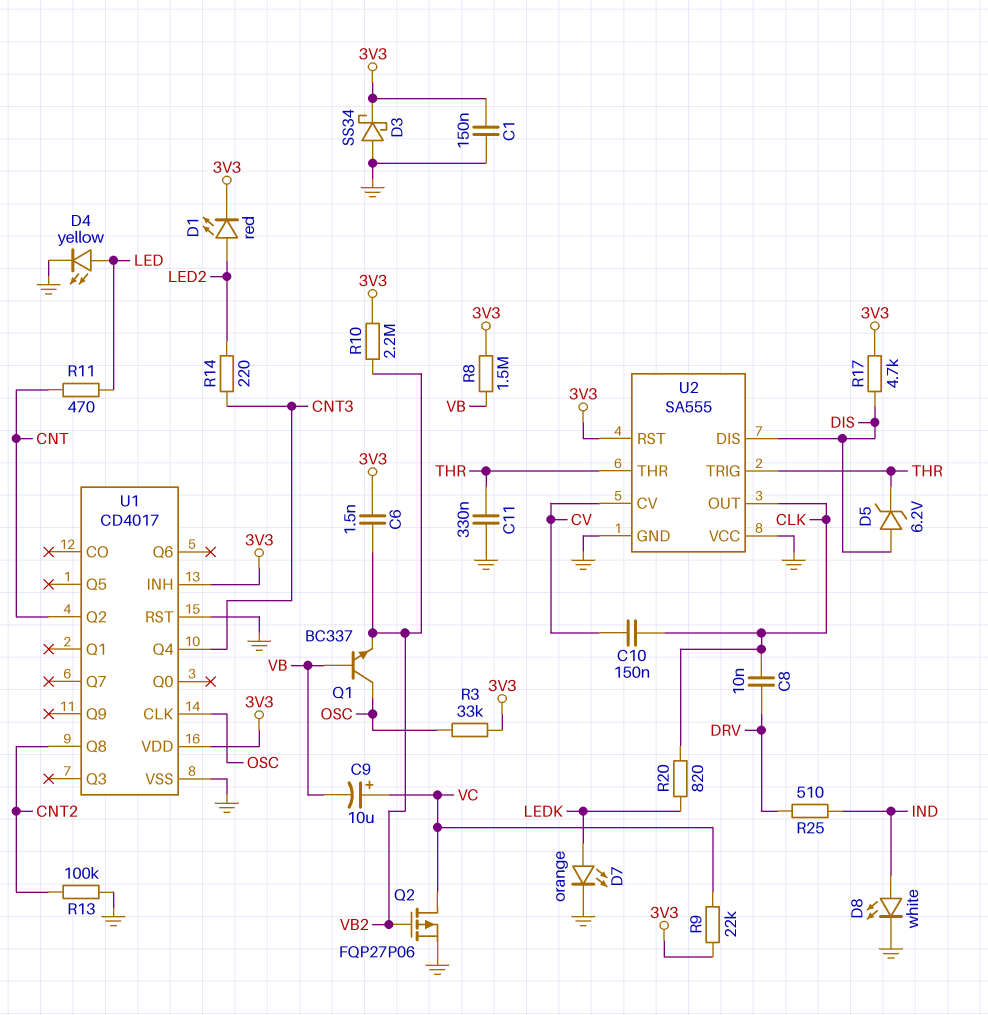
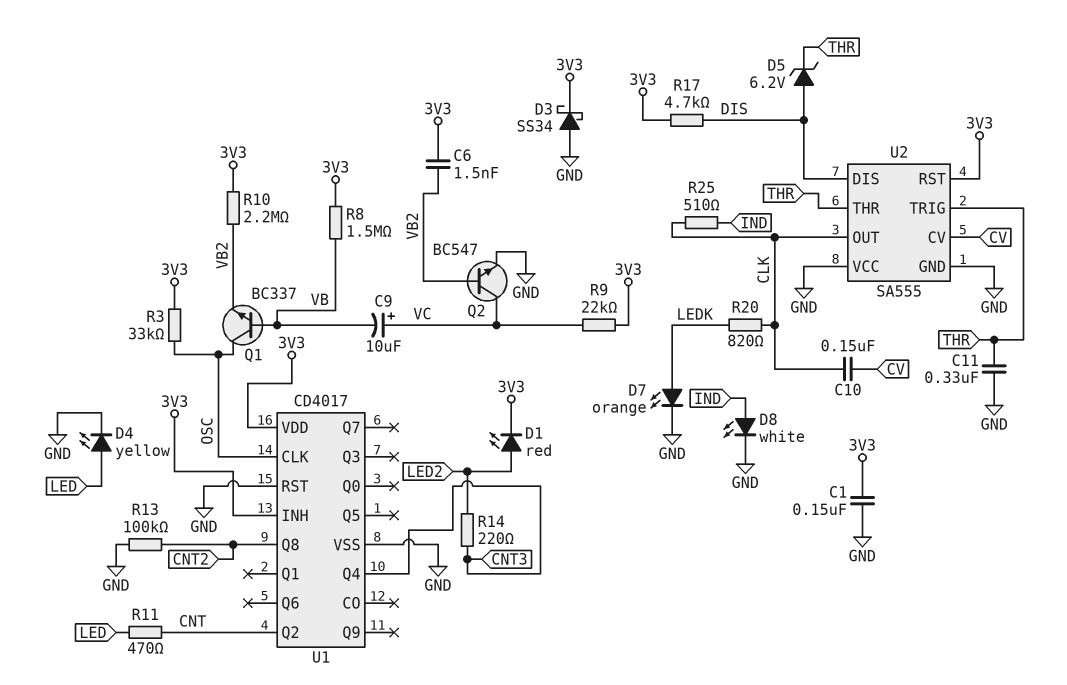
C8: 10nF (CLK, DRV) -> none
Q2: PMOS FQP27P06 (G VB2, D VC, S GND) -> NPN BC547 (B VB2, C VC, E GND)
R25: 510 (DRV, IND) -> 510 (CLK, IND)

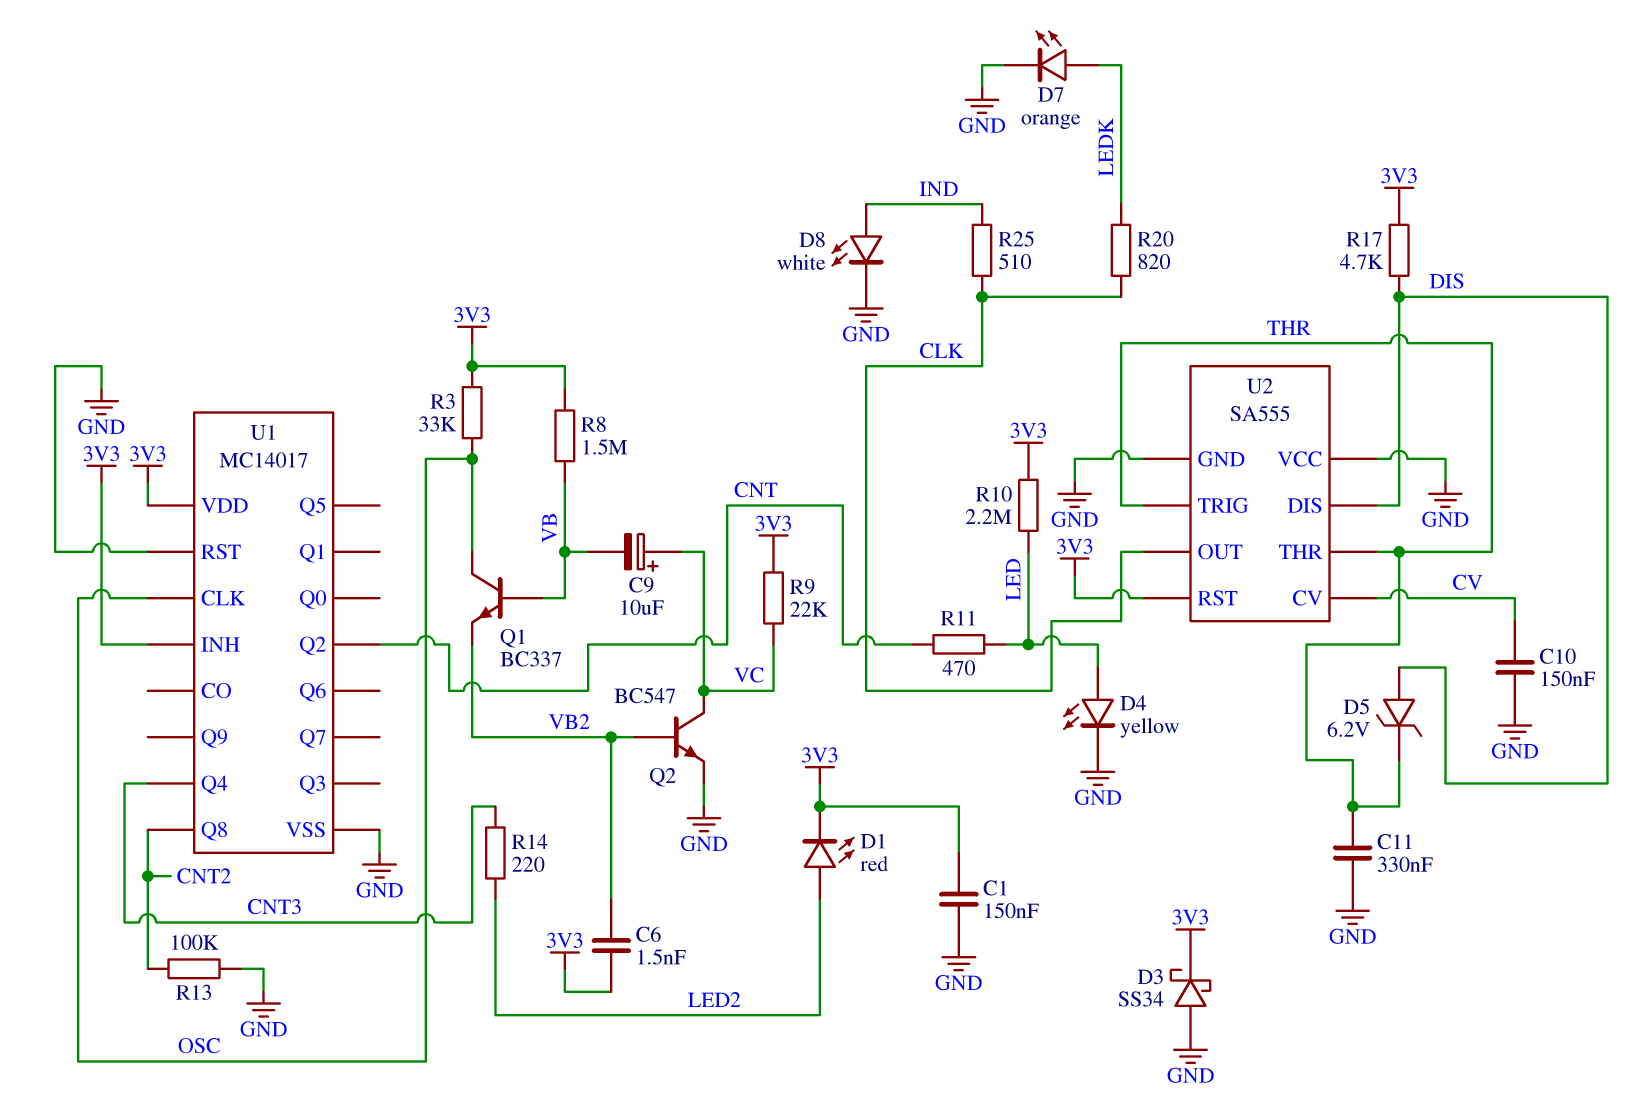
C10: 150nF (CLK, CV) -> 150nF (CV, GND)
R10: 2.2M (3V3, VB2) -> 2.2M (3V3, LED)
U1: CD4017 -> MC14017

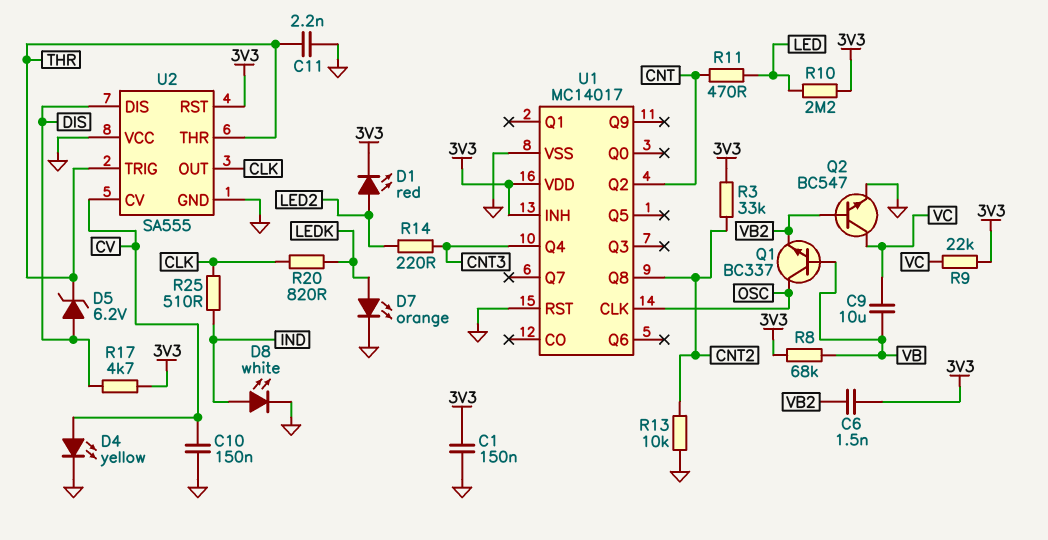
C9: 10uF (plus VC, minus VB) -> 10uF (VB, VC)
C11: 330nF (GND, THR) -> 2.2nF (GND, THR)
D3: schottky SS34 (A GND, K 3V3) -> none
D4: LED yellow (A LED, K GND) -> LED yellow (A CV, K GND)
R3: 33k (3V3, OSC) -> 33k (3V3, CNT2)
R8: 1.5M (3V3, VB) -> 68k (3V3, VB)
R13: 100k (CNT2, GND) -> 10k (CNT2, GND)

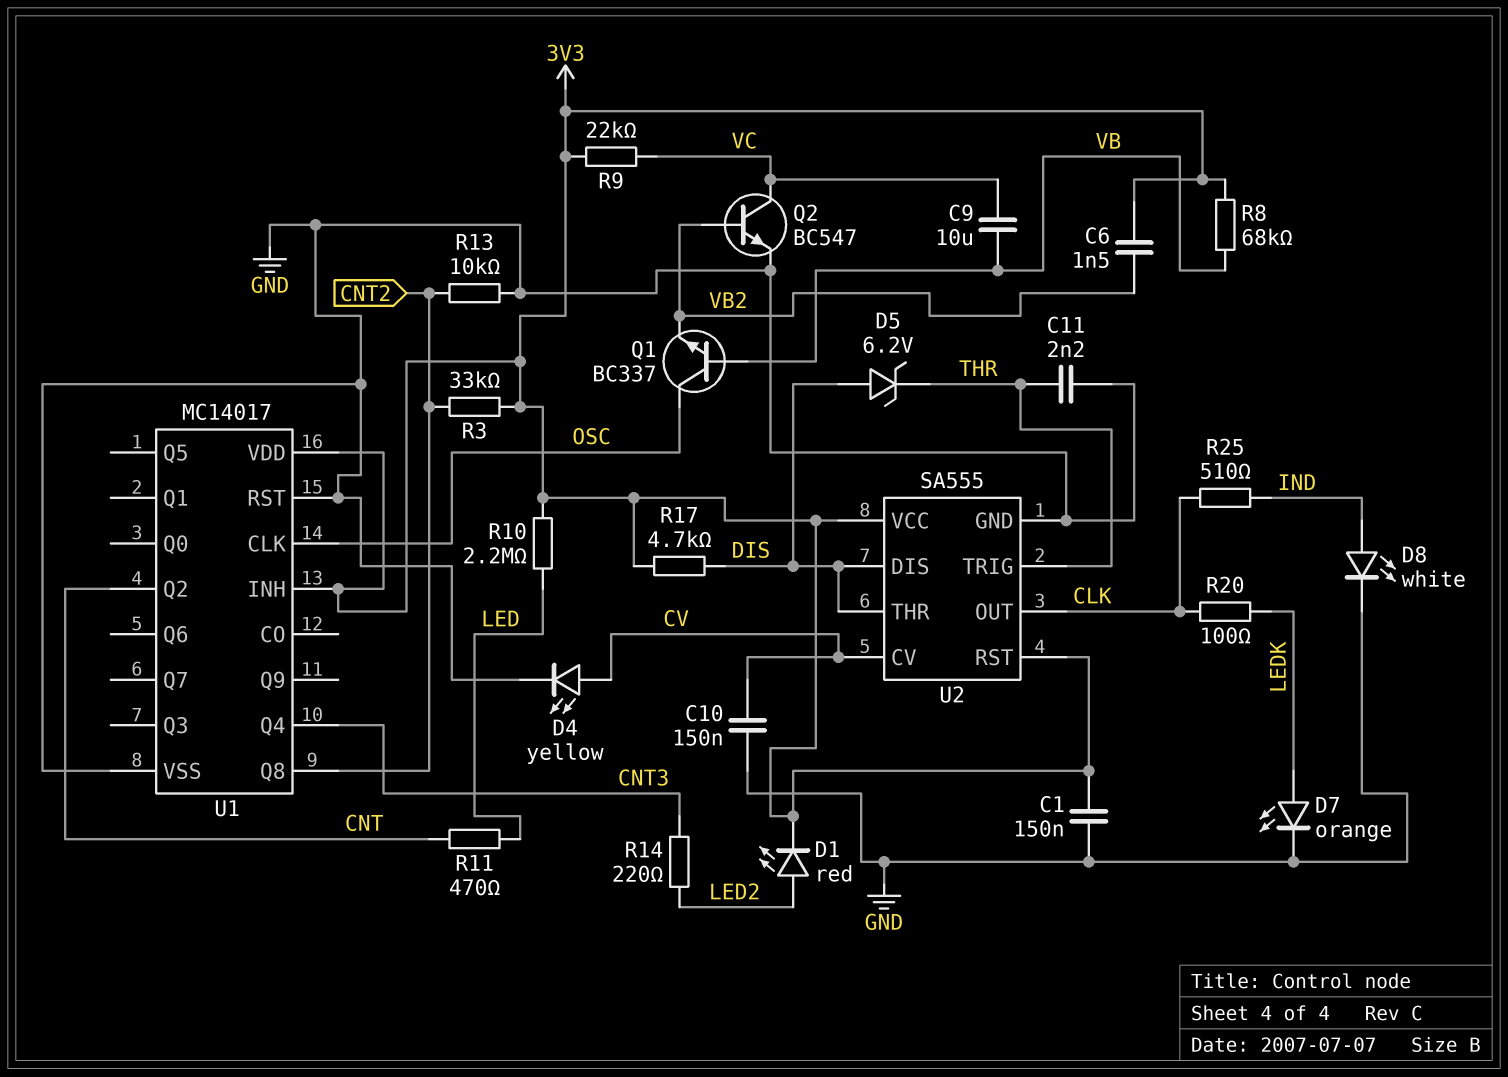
R20: 820 (CLK, LEDK) -> 100 (CLK, LEDK)
U2 pin THR: THR -> DIS
U2 pin VCC: GND -> 3V3

